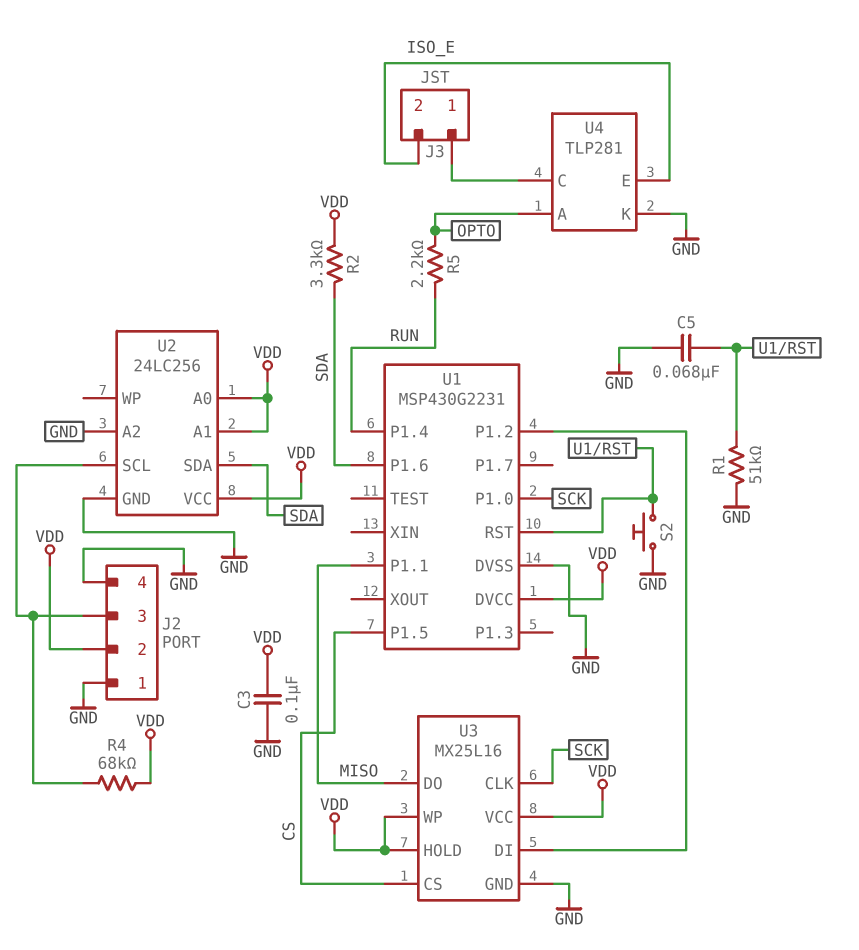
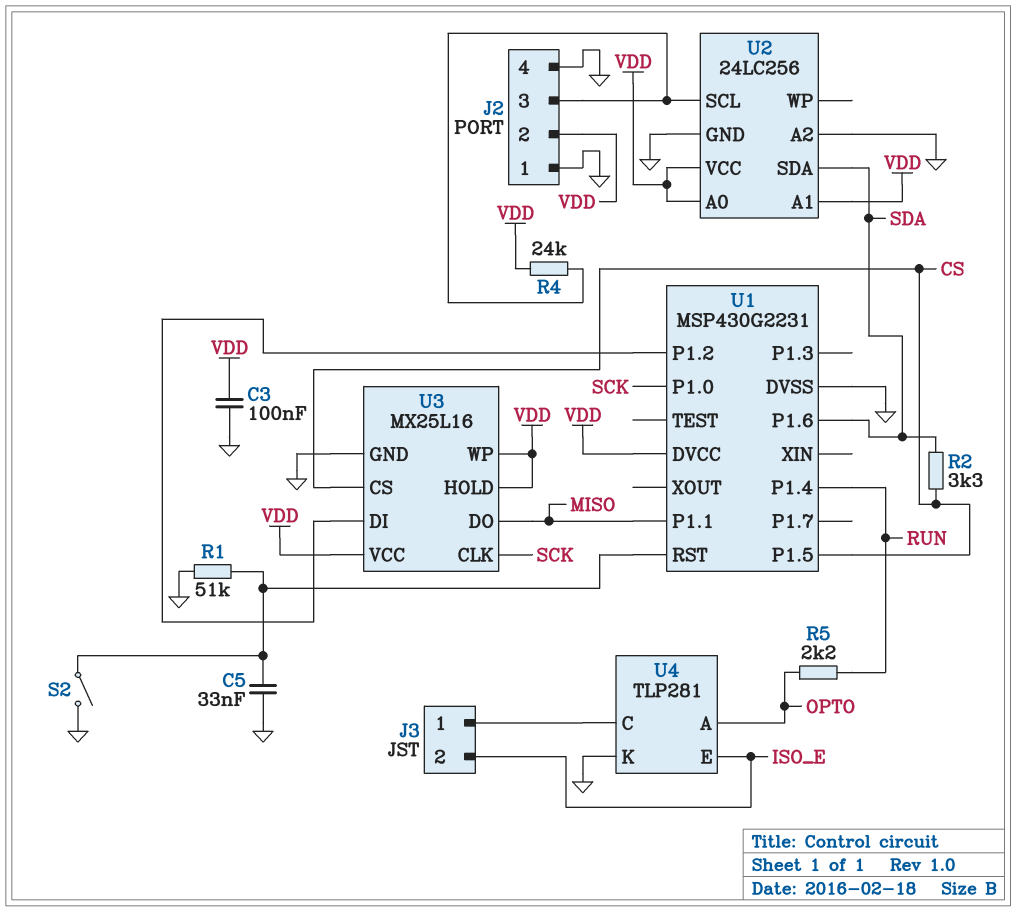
C5: 68nF (GND, U1/RST) -> 33nF (GND, U1/RST)
R2: 3.3k (SDA, VDD) -> 3.3k (CS, SDA)
R4: 68k (J2/3, VDD) -> 24k (J2/3, VDD)
S2: button (GND, U1/RST) -> switch (GND, U1/RST)

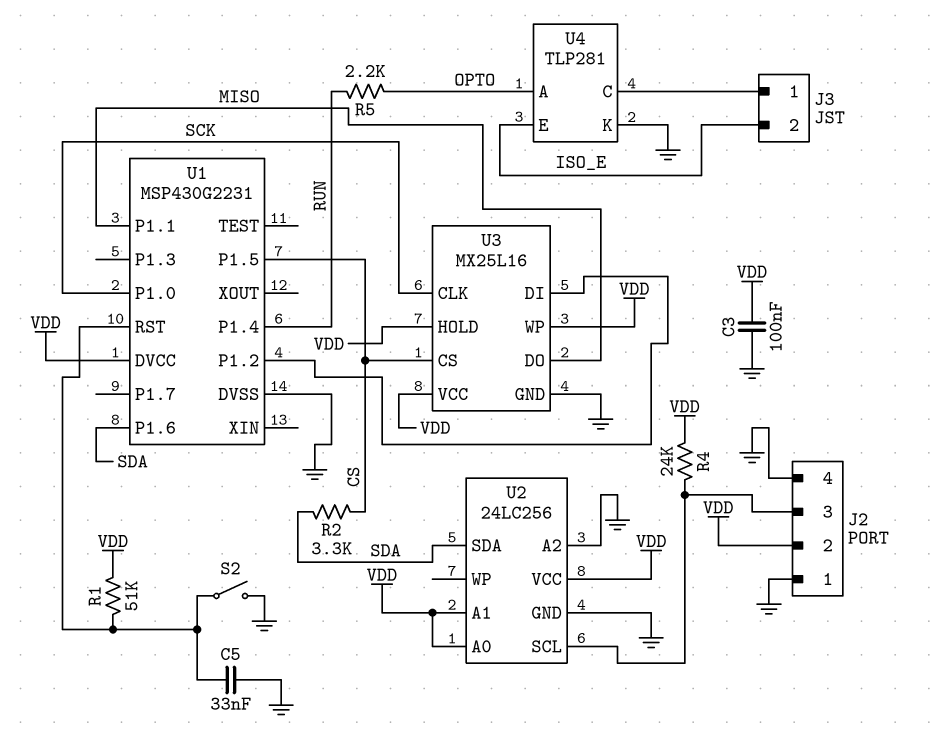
R1: 51k (GND, U1/RST) -> 51k (U1/RST, VDD)

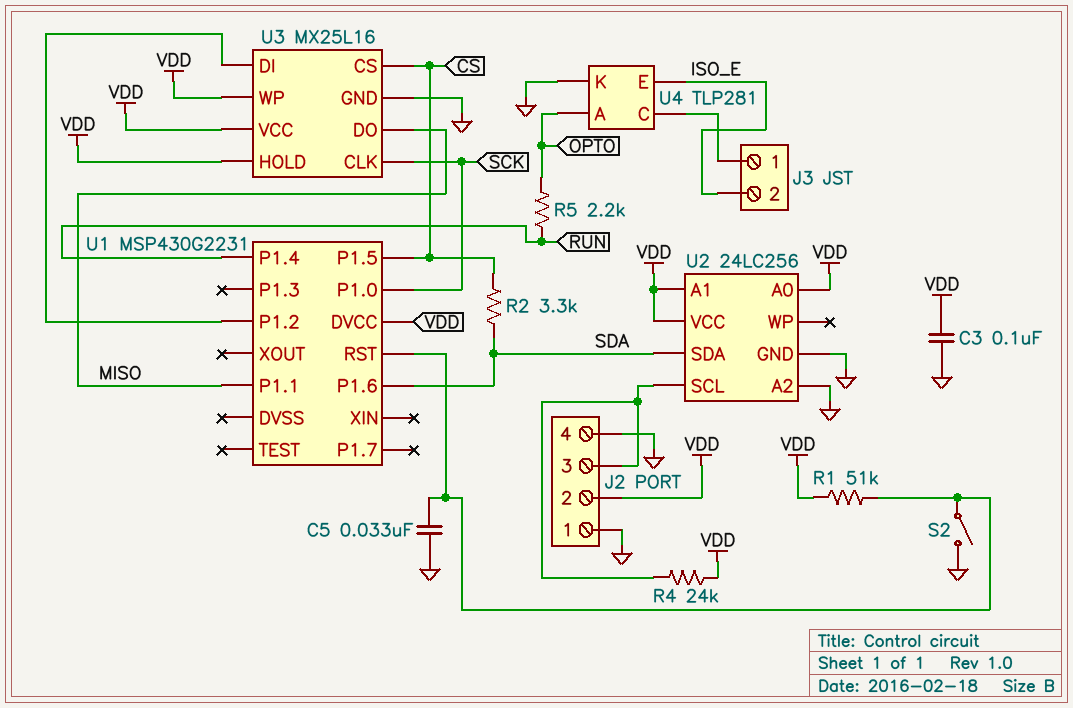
U1 pin DVSS: GND -> none

